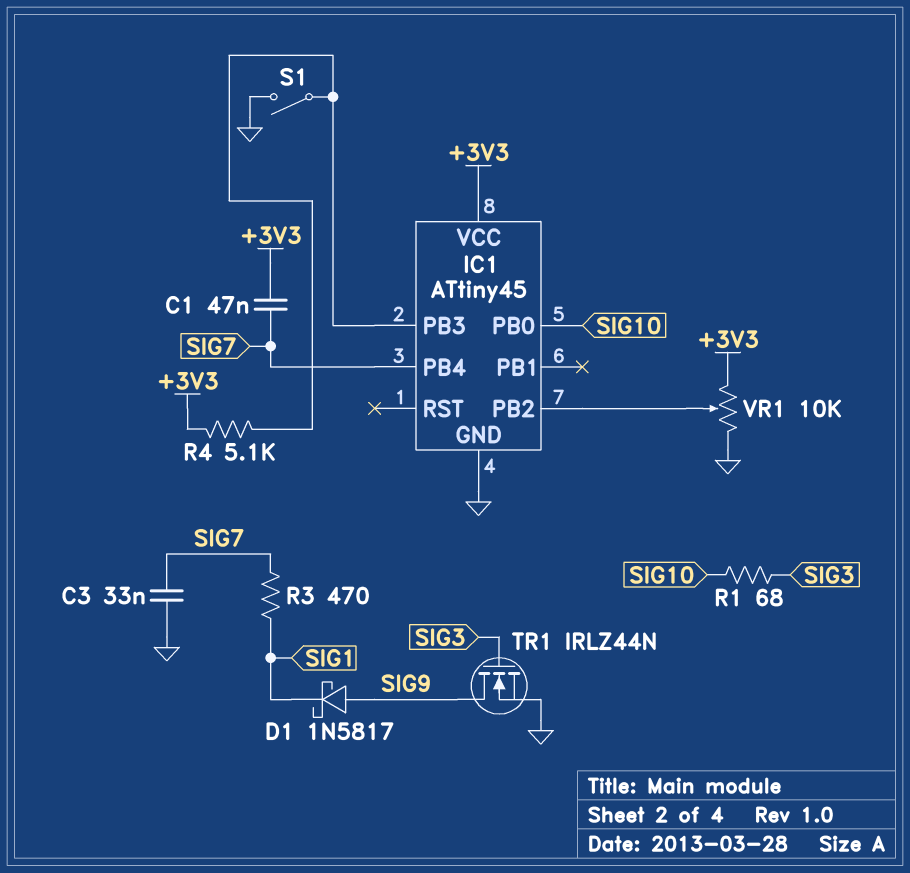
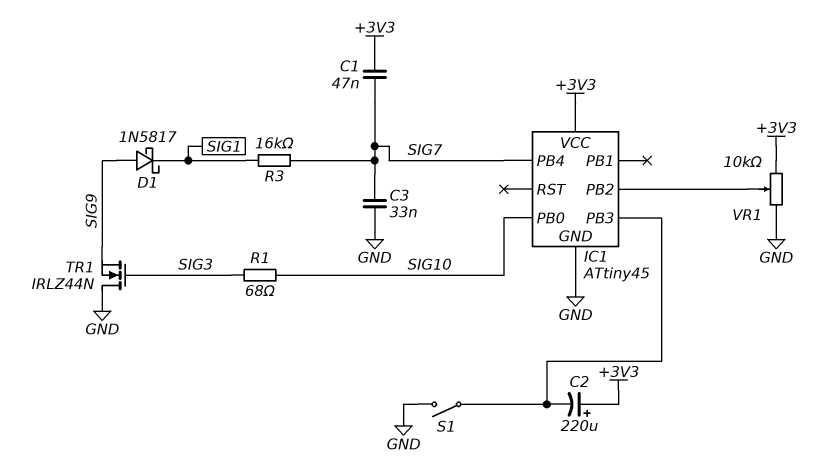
C2: none -> 220uF (plus +3V3, minus IC1/PB3)
R3: 470 (SIG1, SIG7) -> 16k (SIG1, SIG7)
R4: 5.1k (+3V3, IC1/PB3) -> none
TR1: NMOS IRLZ44N (G SIG3, D SIG9, S GND) -> NMOS IRLZ44N (G SIG3, D GND, S SIG9)

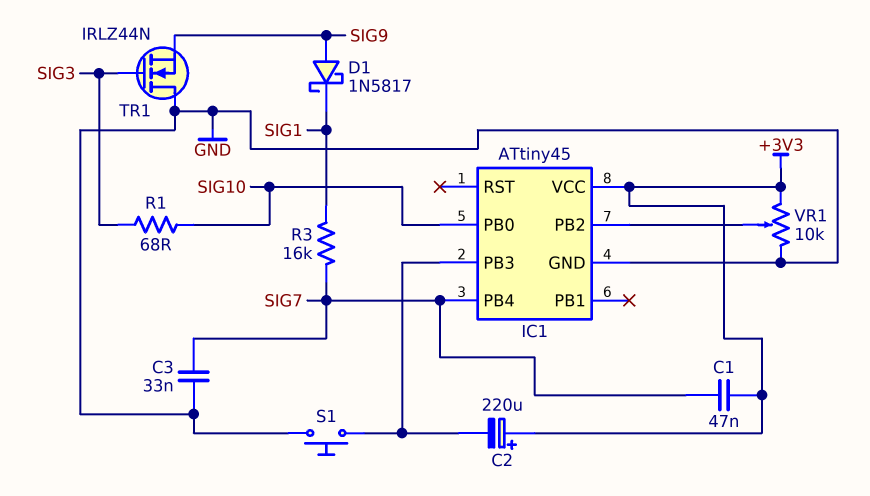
S1: switch (GND, IC1/PB3) -> button (GND, IC1/PB3)

